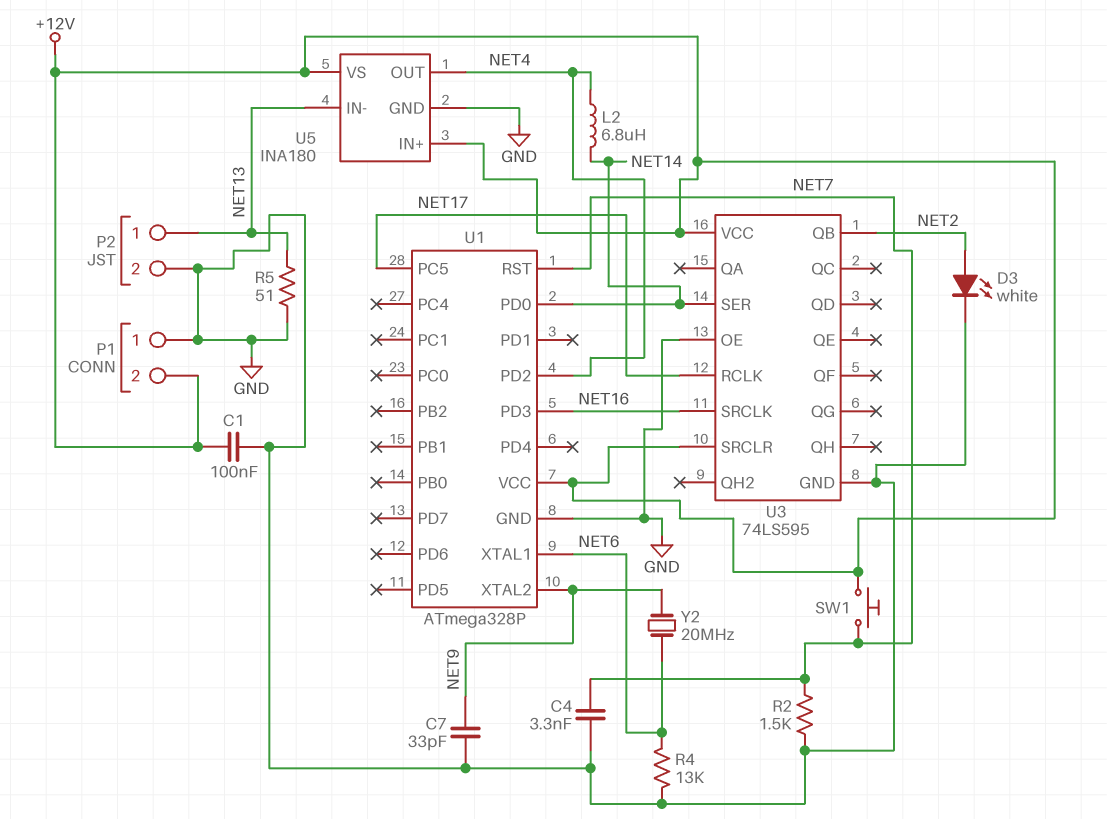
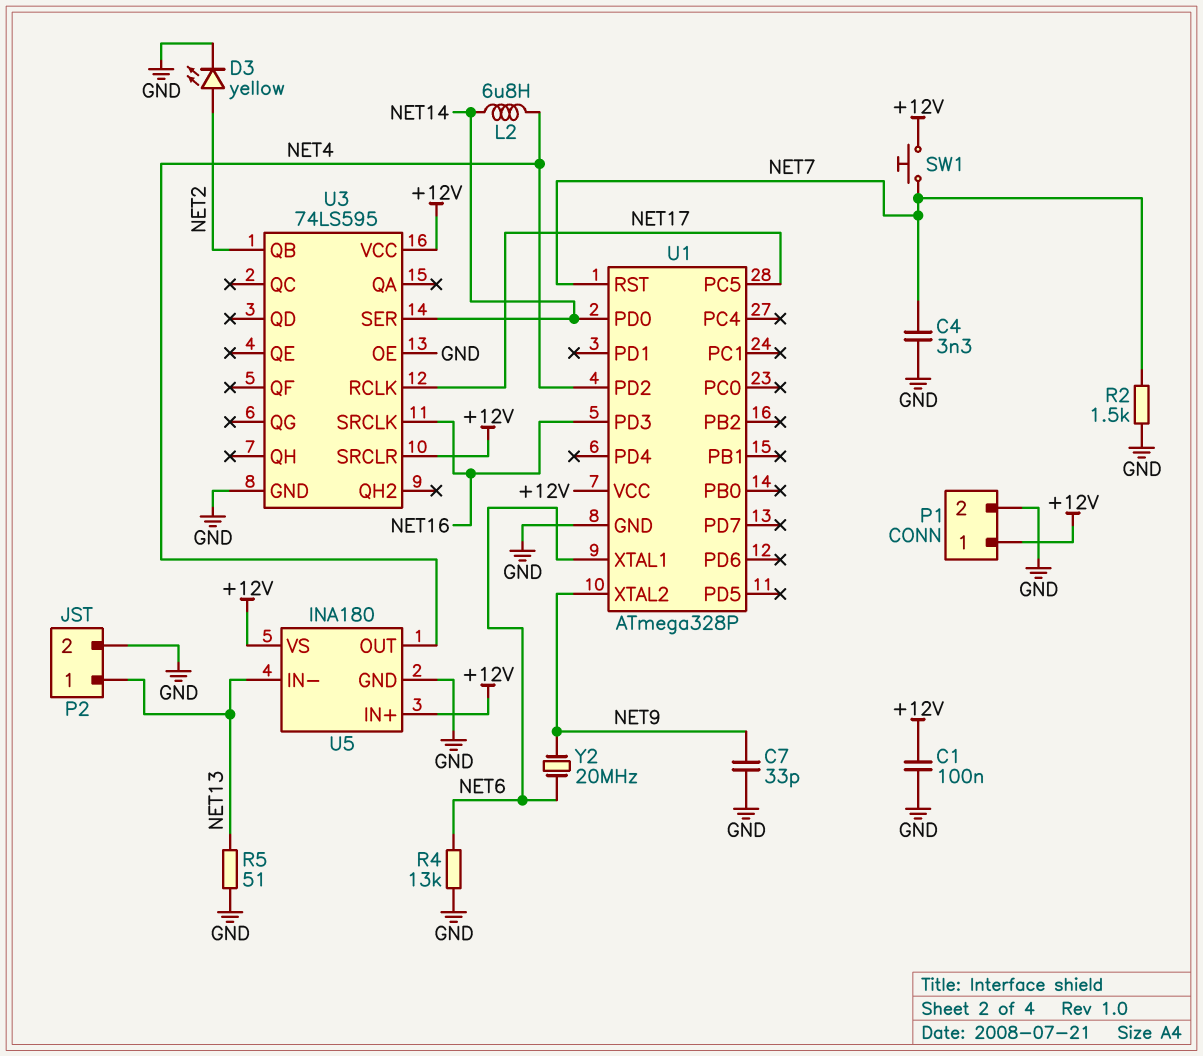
D3: LED white (A NET2, K GND) -> LED yellow (A NET2, K GND)
P1 pin 1: GND -> +12V
P1 pin 2: +12V -> GND

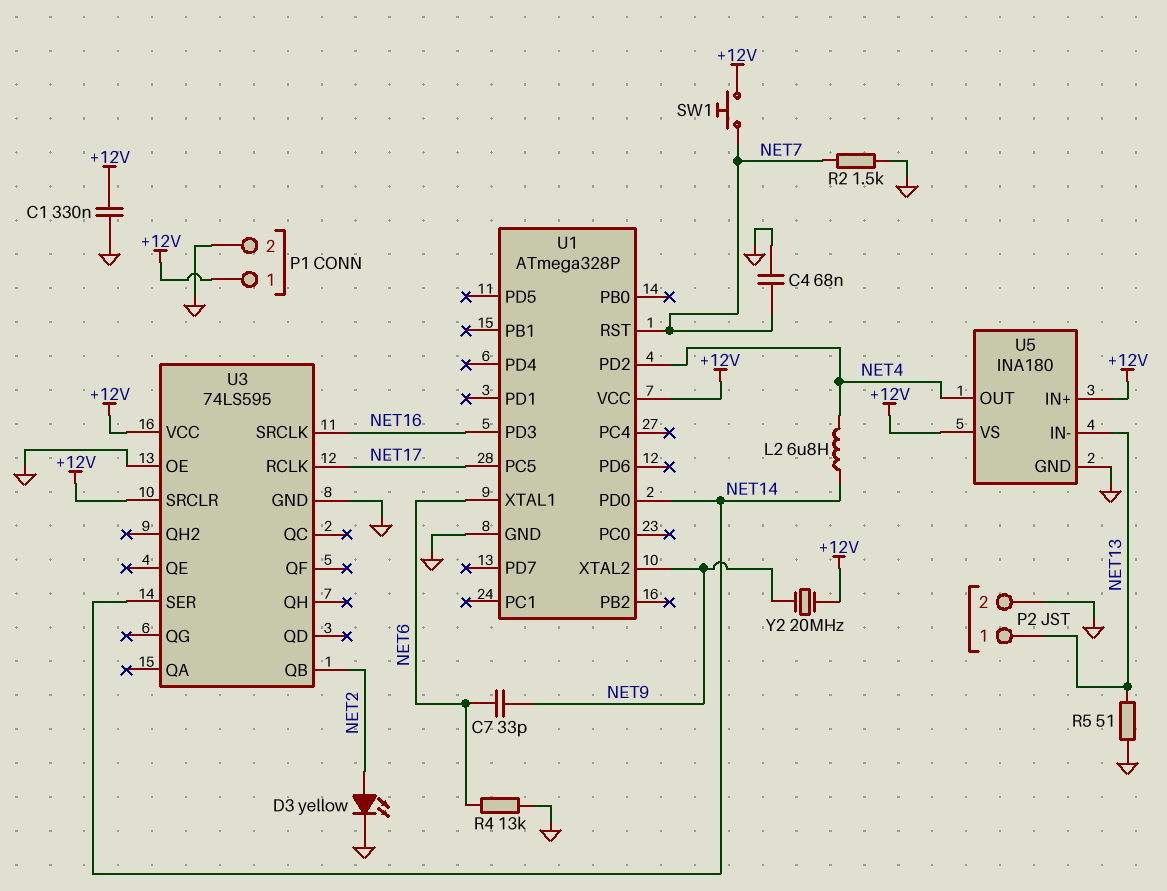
C1: 100nF (+12V, GND) -> 330nF (+12V, GND)
C4: 3.3nF (GND, NET7) -> 68nF (GND, NET7)
C7: 33pF (GND, NET9) -> 33pF (NET6, NET9)
Y2: 20MHz (NET6, NET9) -> 20MHz (+12V, NET9)

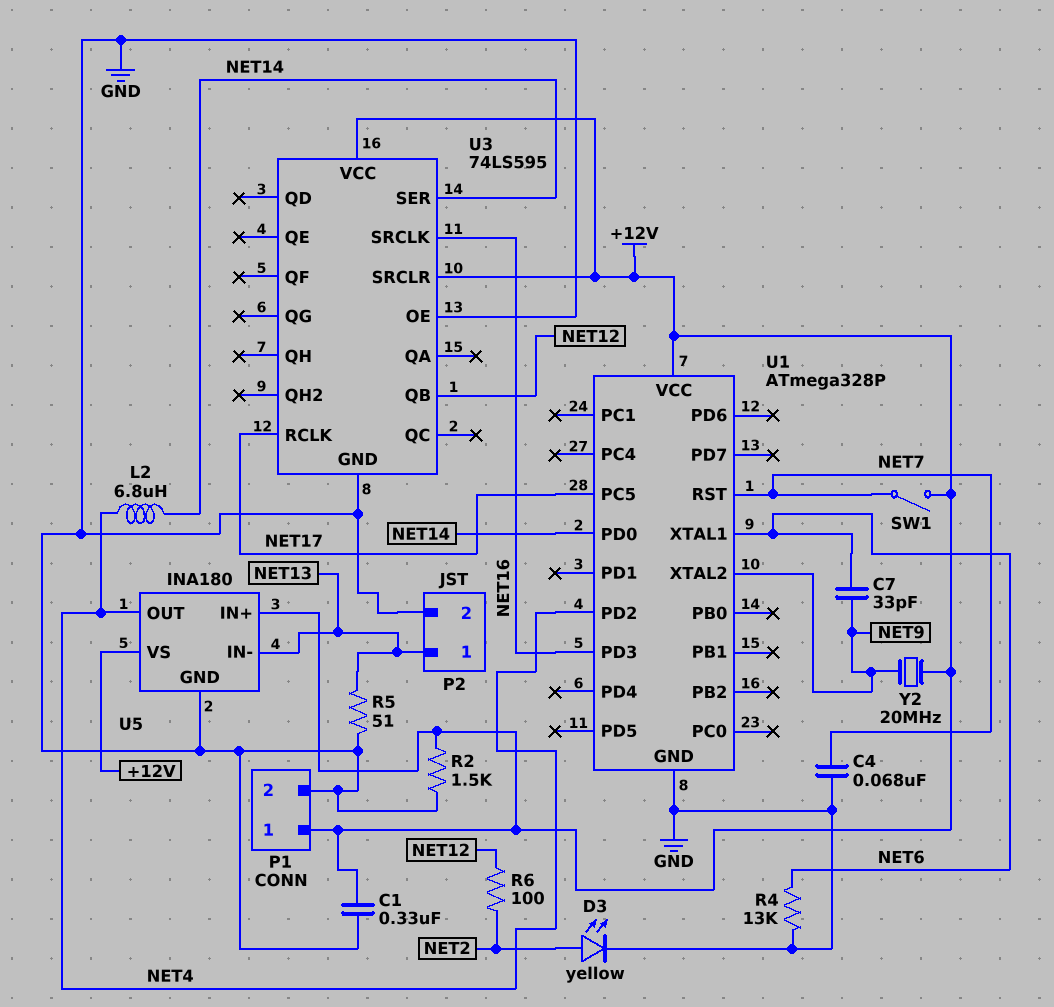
R2: 1.5k (GND, NET7) -> 1.5k (+12V, GND)
R6: none -> 100 (NET2, NET12)
SW1: button (+12V, NET7) -> switch (+12V, NET7)
U3 pin QB: NET2 -> NET12

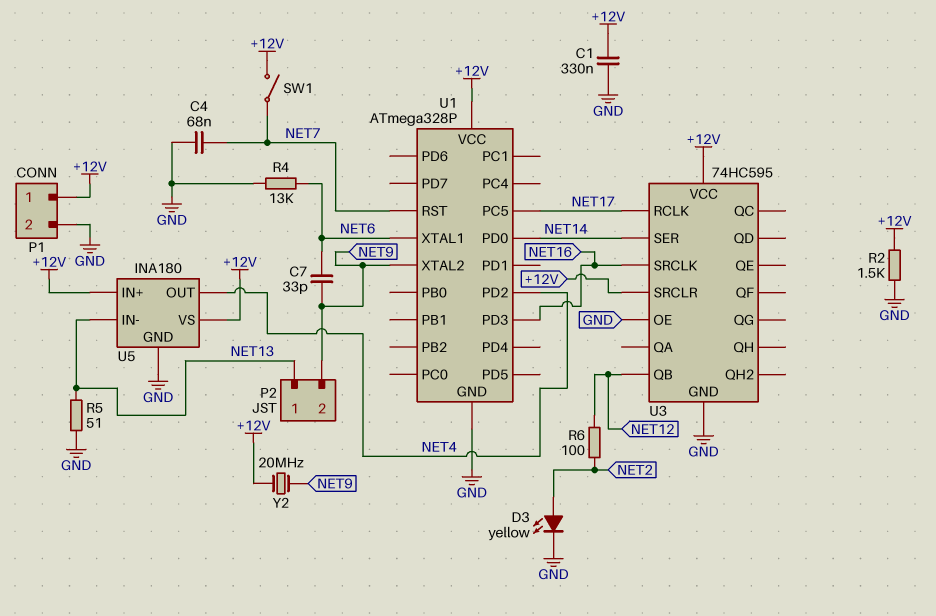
L2: 6.8uH (NET4, NET14) -> none
P2 pin 2: GND -> NET9
U3: 74LS595 -> 74HC595

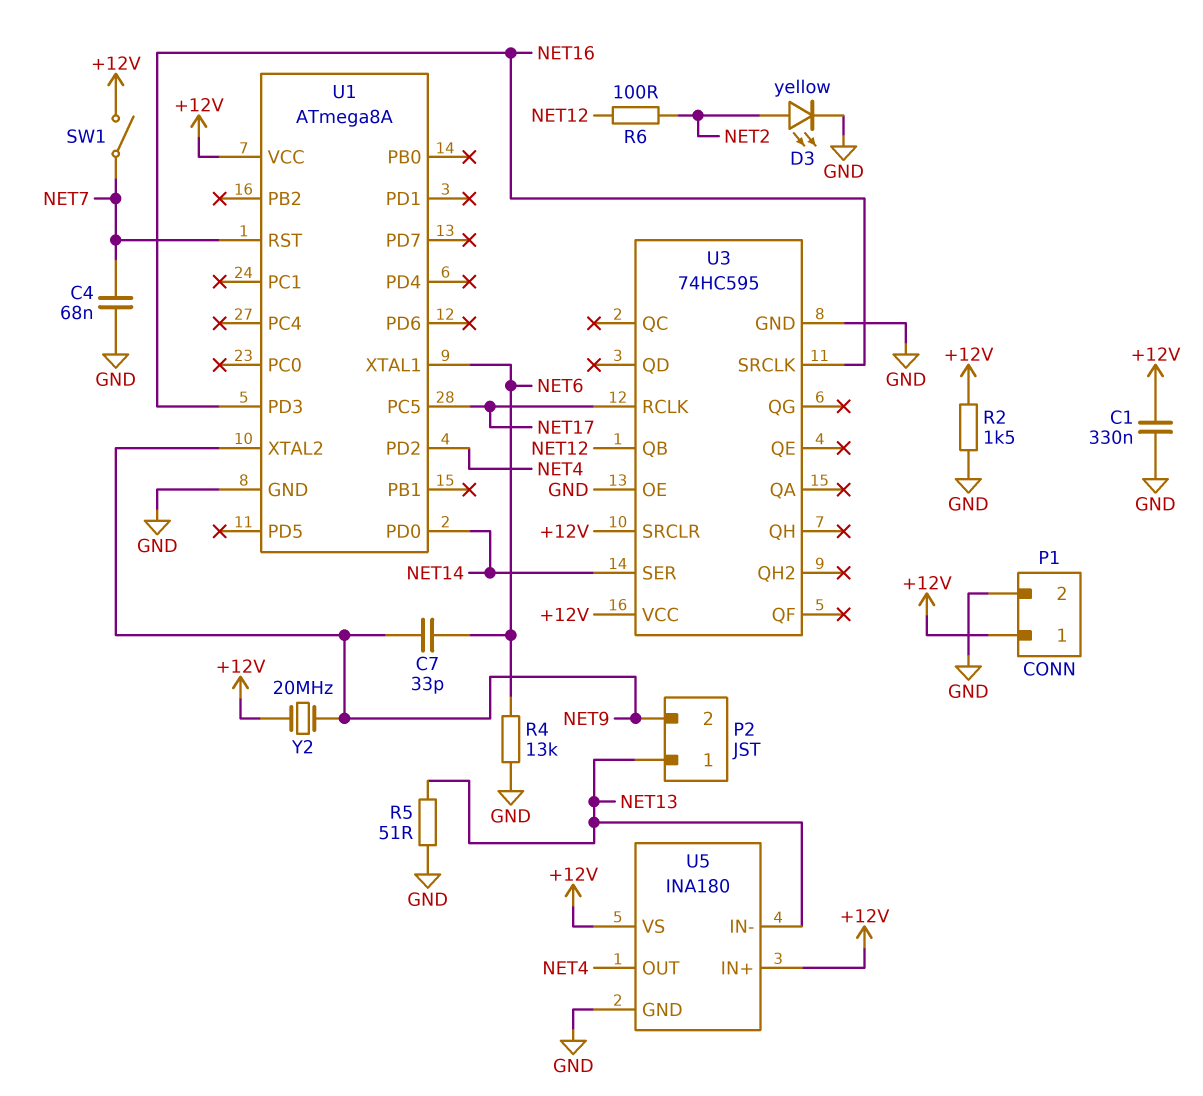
U1: ATmega328P -> ATmega8A

